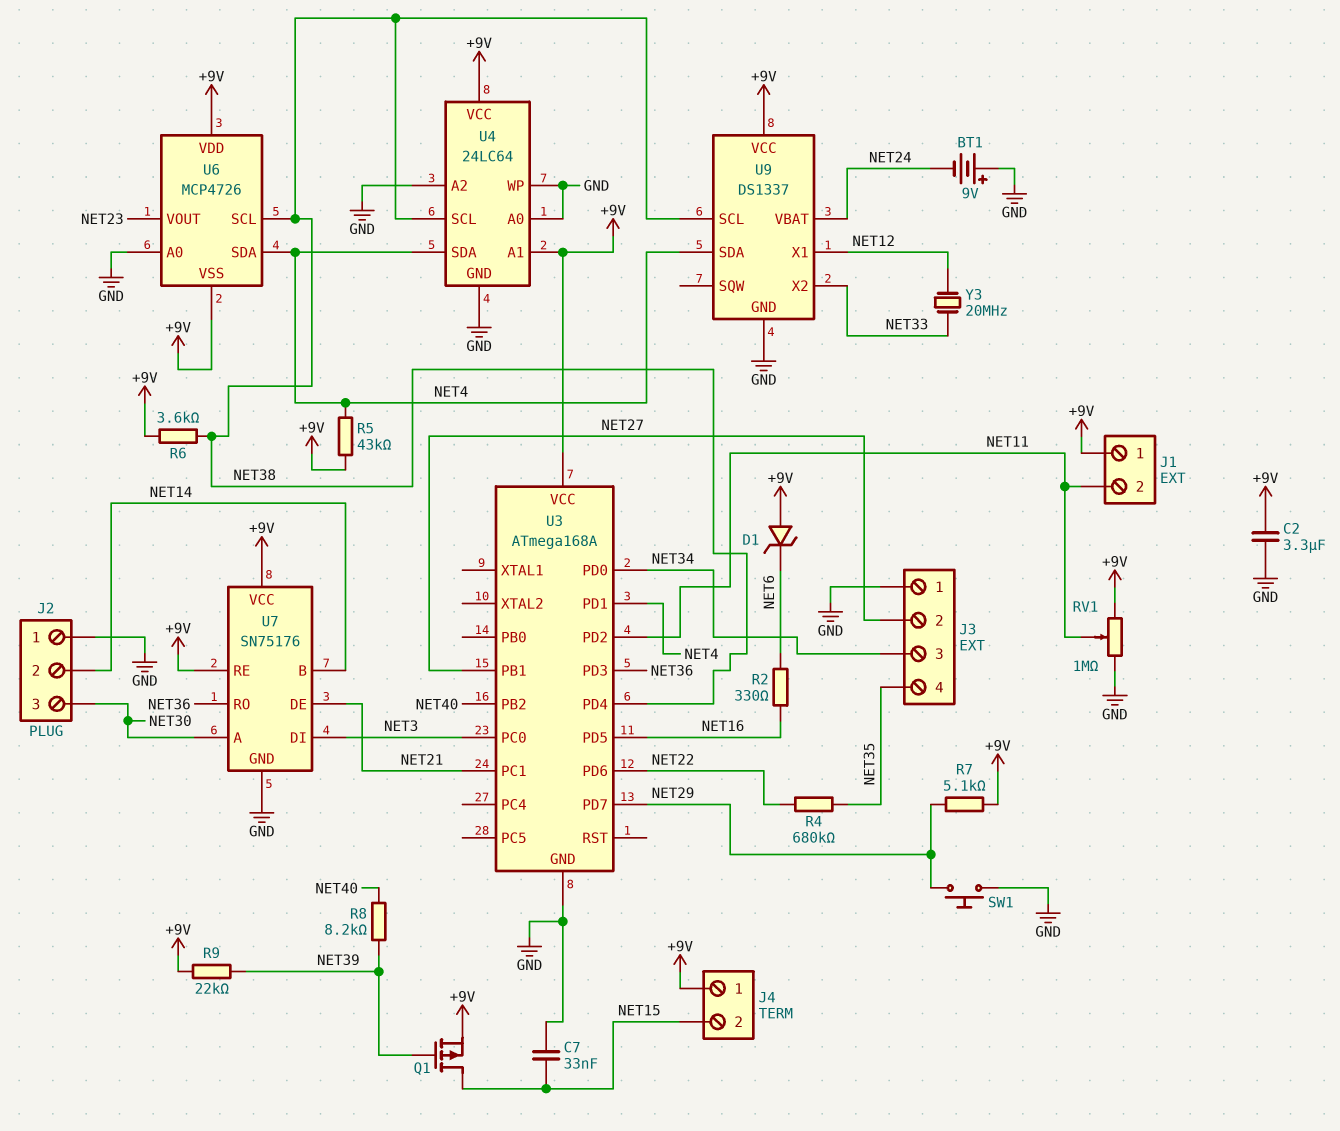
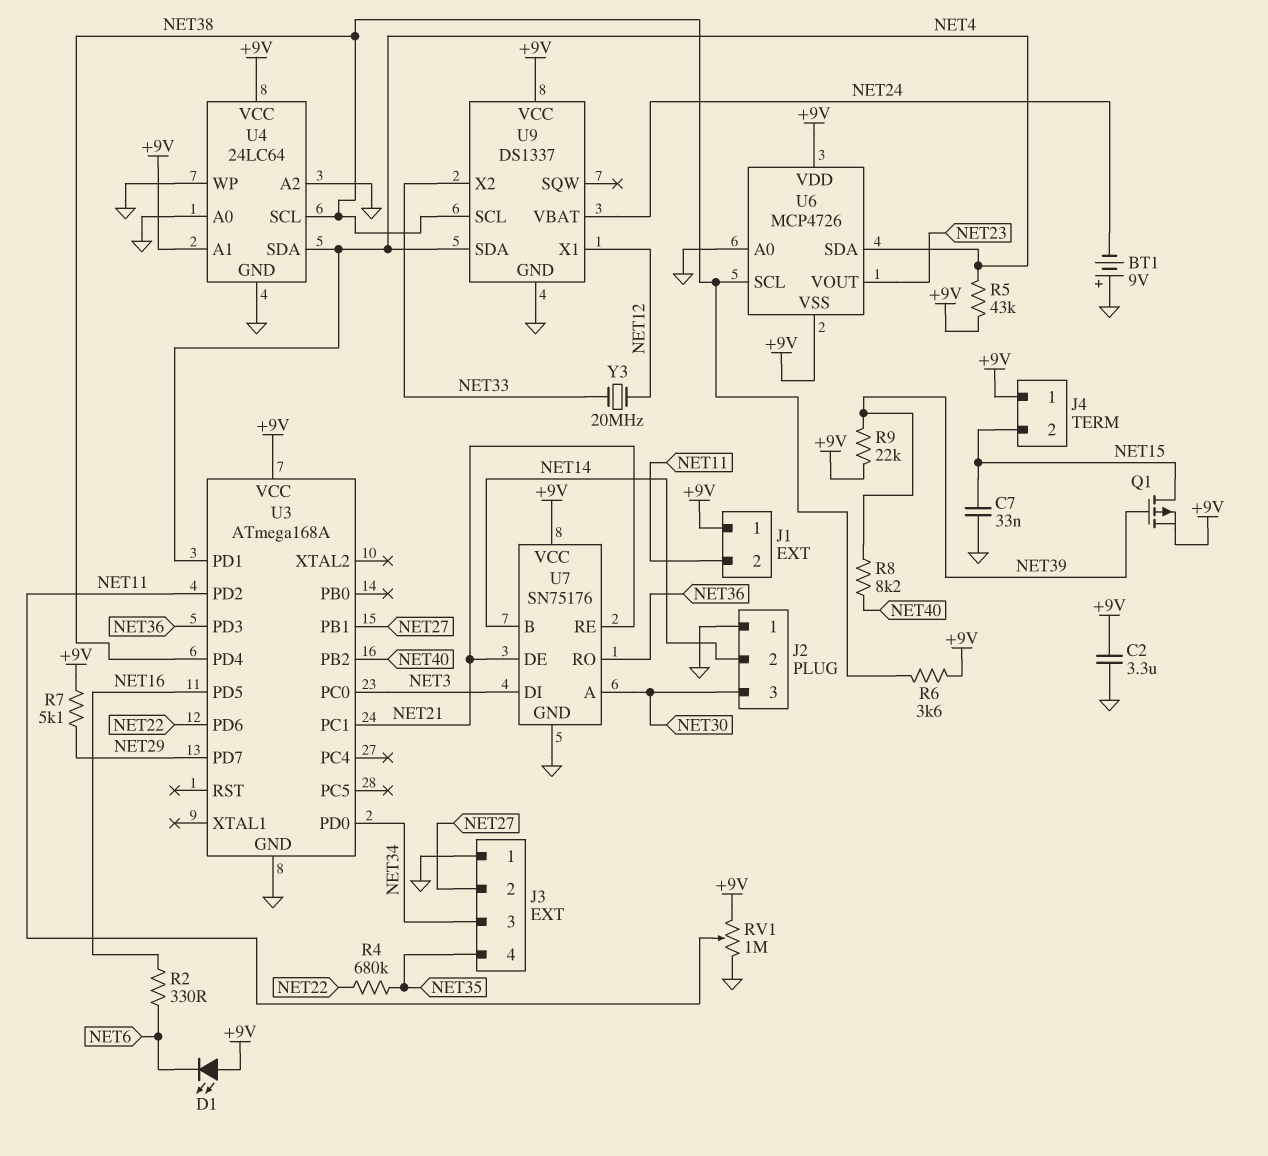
D1: zener (A +9V, K NET6) -> LED (A +9V, K NET6)
SW1: button (GND, NET29) -> none
U7 pin RE: +9V -> NET21

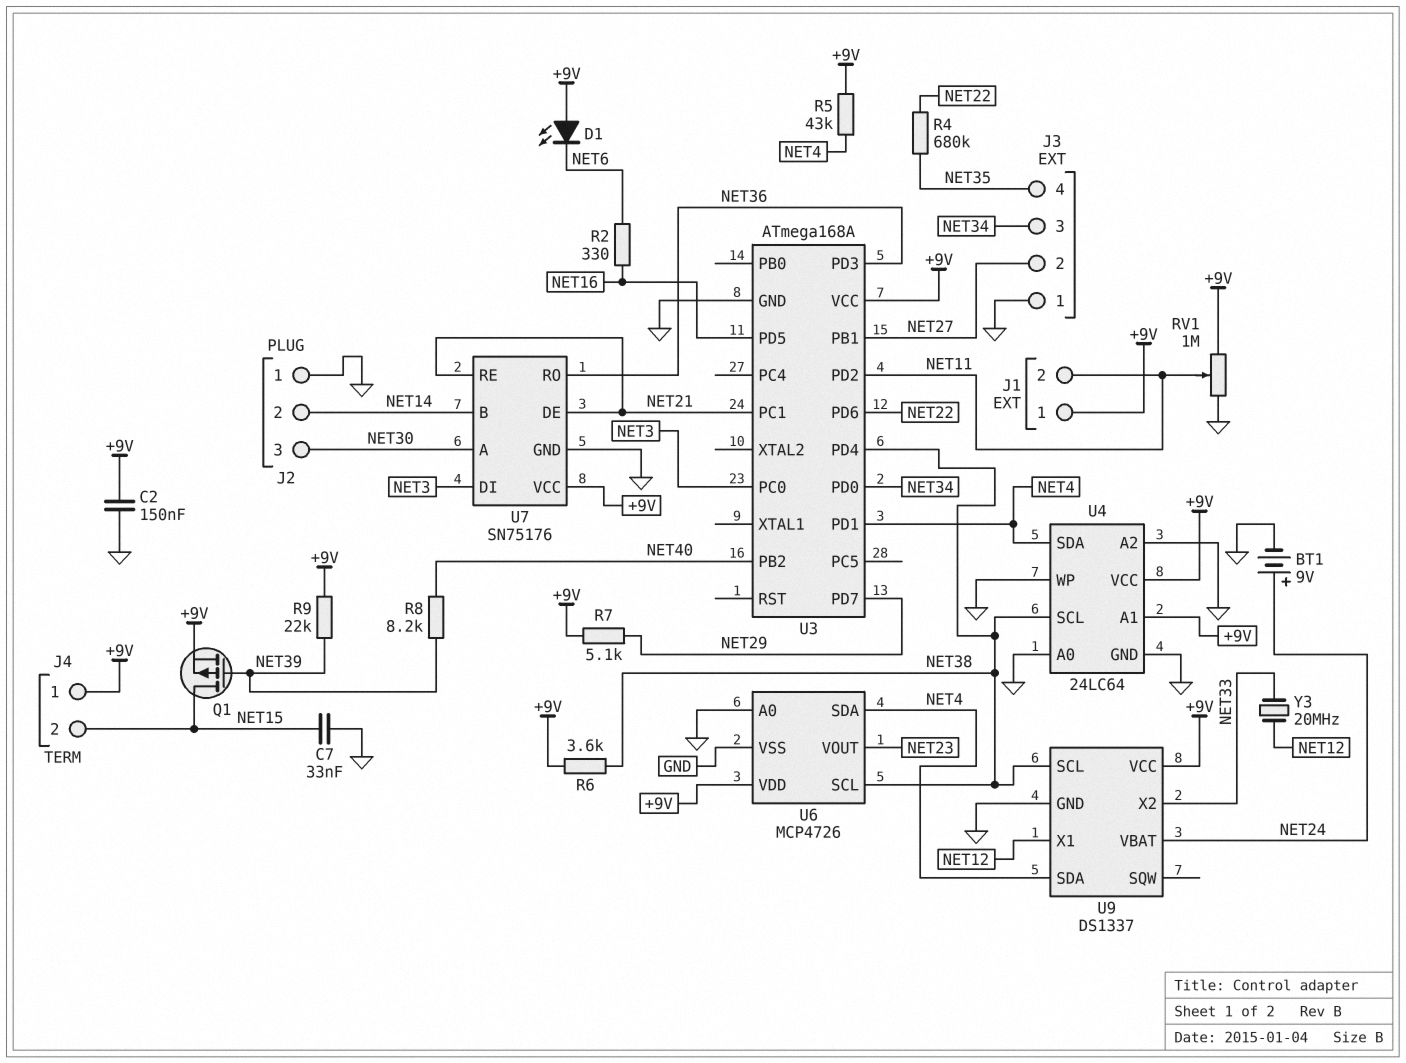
BT1: 9V (plus GND, minus NET24) -> 9V (plus NET24, minus GND)
C2: 3.3uF (+9V, GND) -> 150nF (+9V, GND)
U6 pin VSS: +9V -> GND

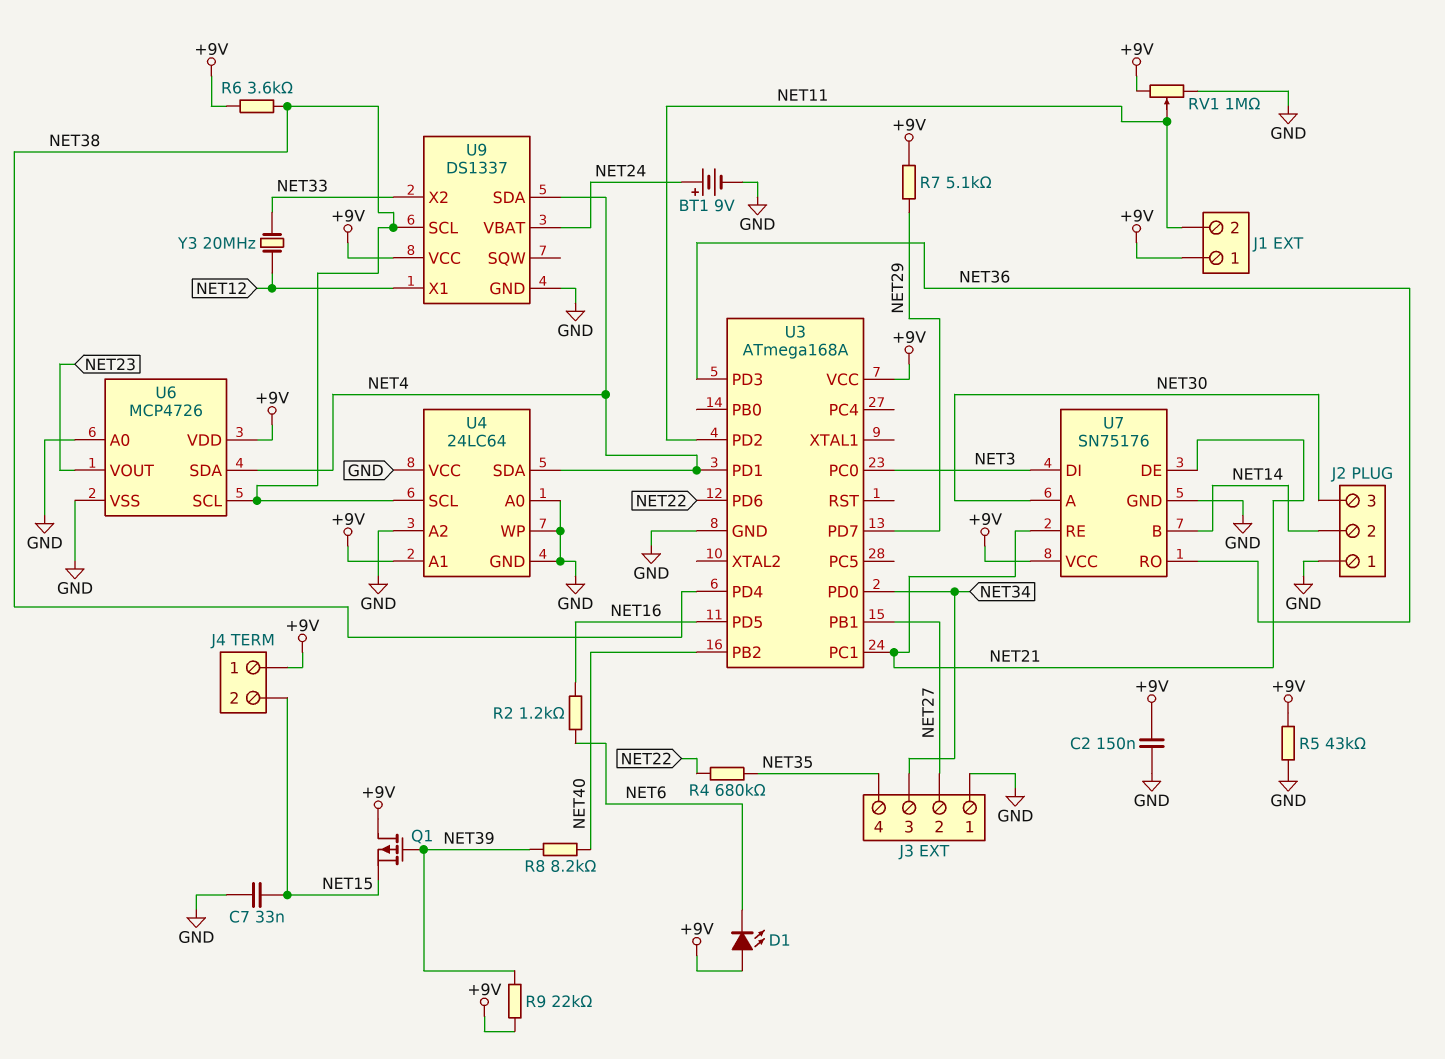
Q1: PMOS (G NET39, D NET15, S +9V) -> PMOS (G NET39, D +9V, S NET15)
R2: 330 (NET6, NET16) -> 1.2k (NET6, NET16)
R5: 43k (+9V, NET4) -> 43k (+9V, GND)
U4 pin VCC: +9V -> GND

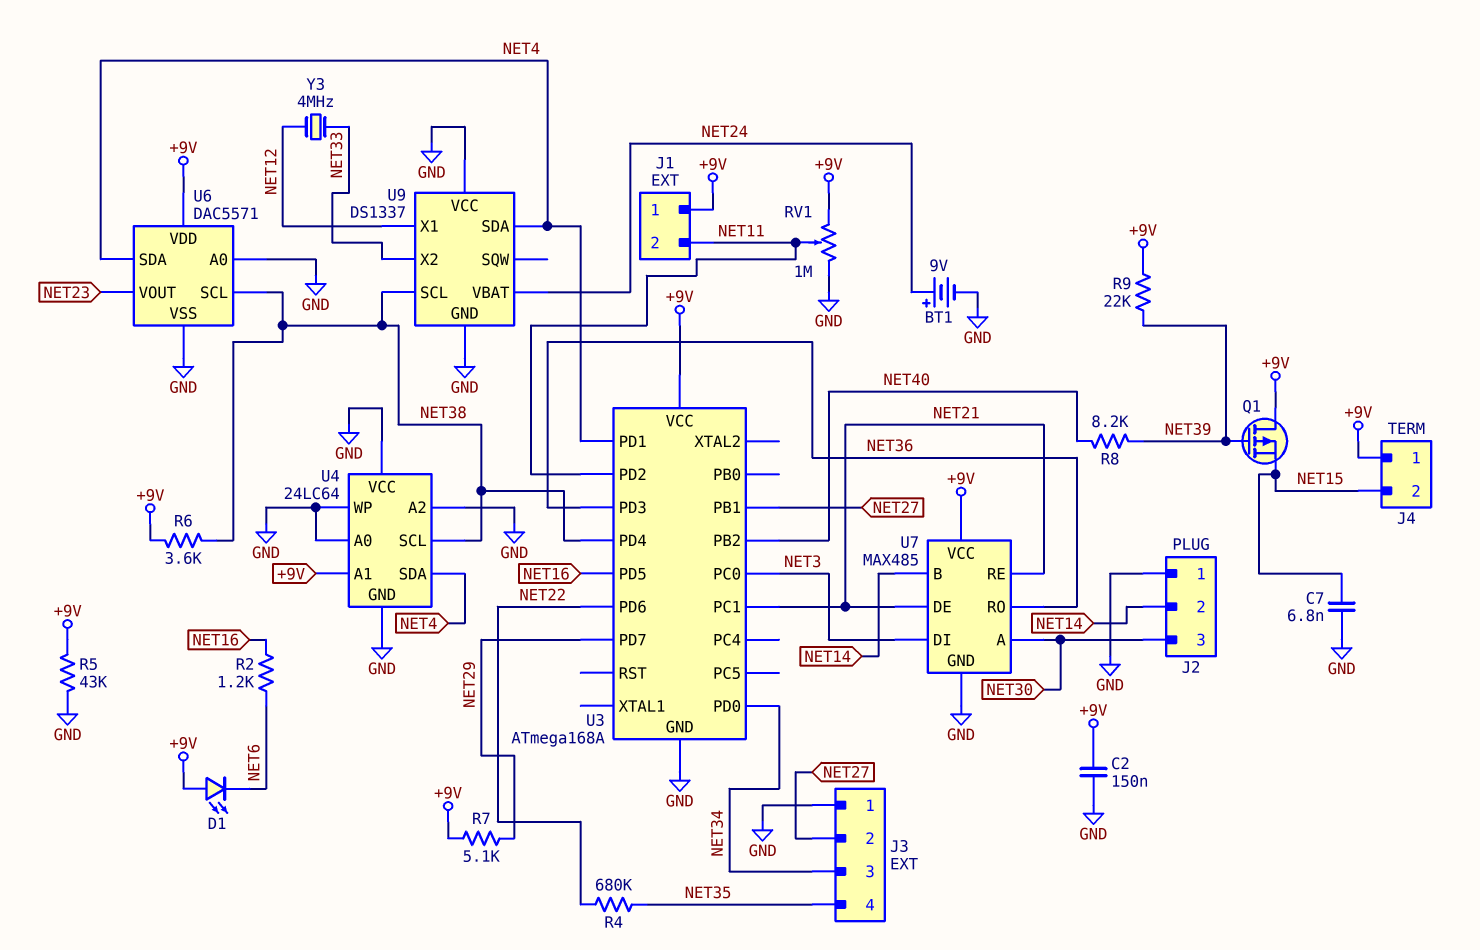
C7: 33nF (GND, NET15) -> 6.8nF (GND, NET15)
U6: MCP4726 -> DAC5571
U7: SN75176 -> MAX485
U9 pin VCC: +9V -> GND
Y3: 20MHz (NET12, NET33) -> 4MHz (NET12, NET33)

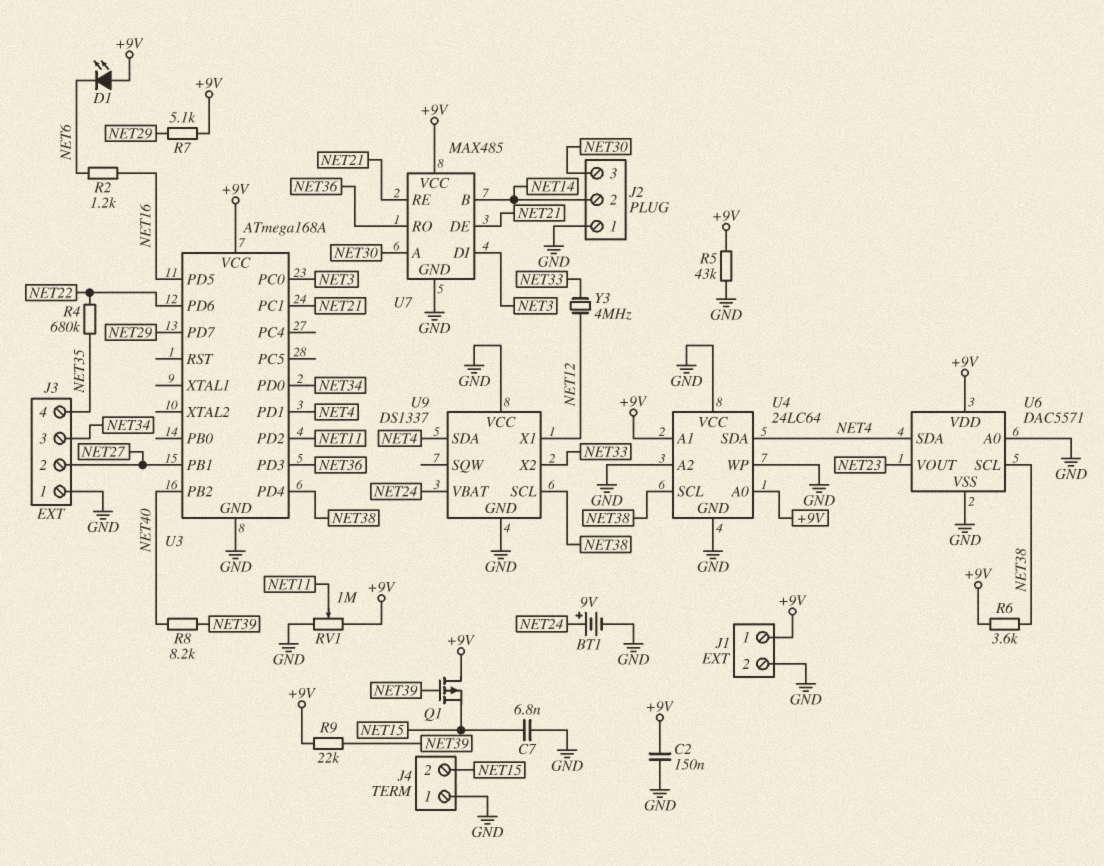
J1 pin 2: NET11 -> GND
J4 pin 1: +9V -> GND
U4 pin A0: GND -> +9V

